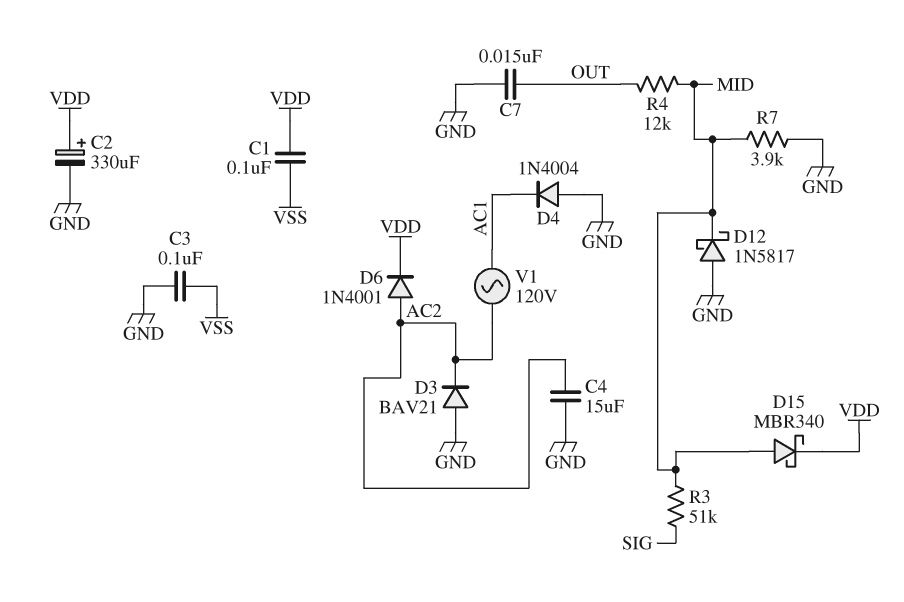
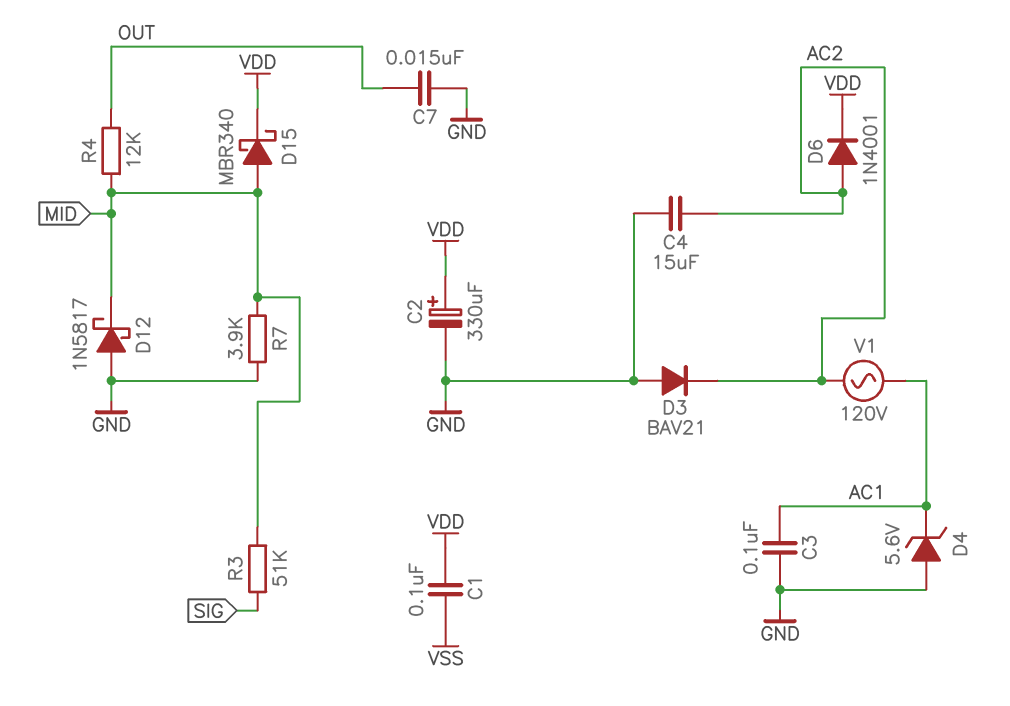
C3: 100nF (GND, VSS) -> 100nF (AC1, GND)
D4: diode 1N4004 (A GND, K AC1) -> zener 5.6V (A GND, K AC1)

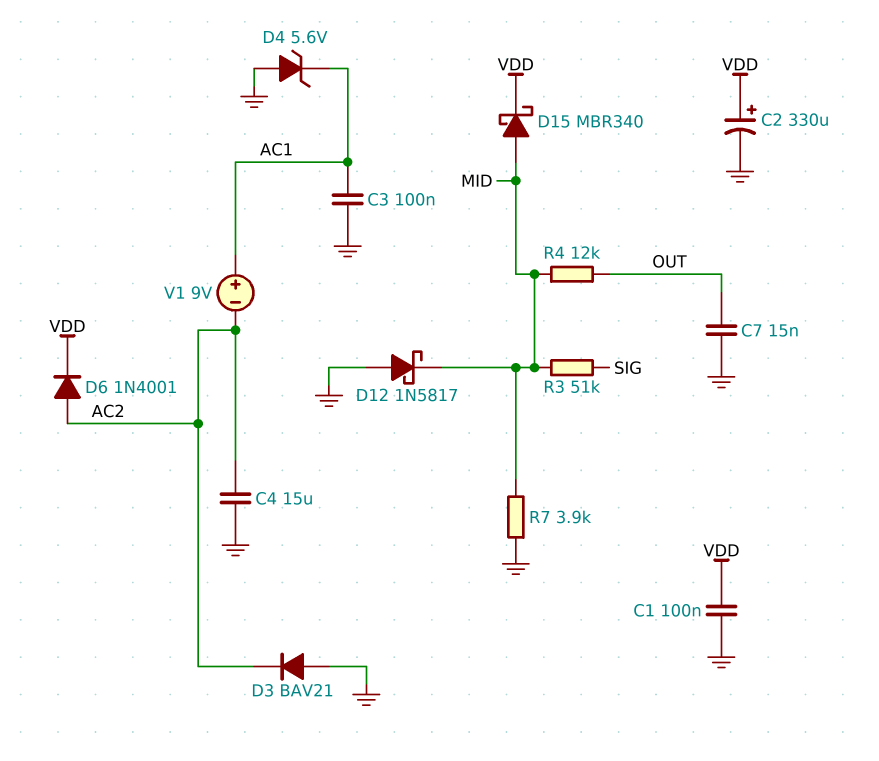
C1: 100nF (VDD, VSS) -> 100nF (GND, VDD)
V1: AC 120V (AC1, AC2) -> 9V (plus AC1, minus AC2)

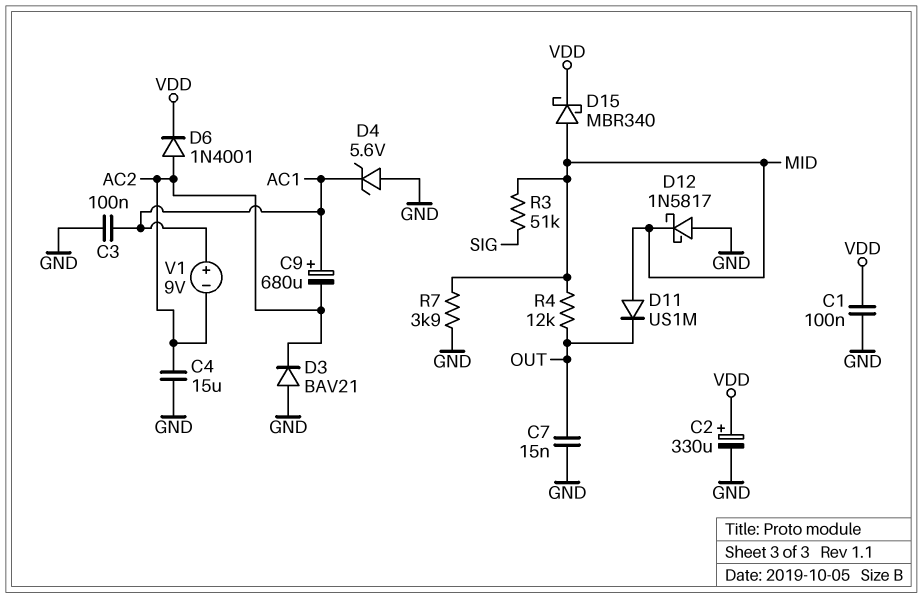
C9: none -> 680uF (plus AC1, minus AC2)
D11: none -> diode US1M (A MID, K OUT)

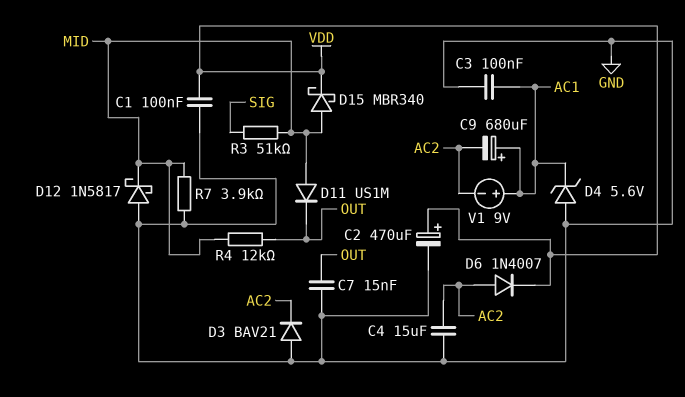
C2: 330uF (plus VDD, minus GND) -> 470uF (plus VDD, minus GND)
D6: diode 1N4001 (A AC2, K VDD) -> diode 1N4007 (A AC2, K VDD)

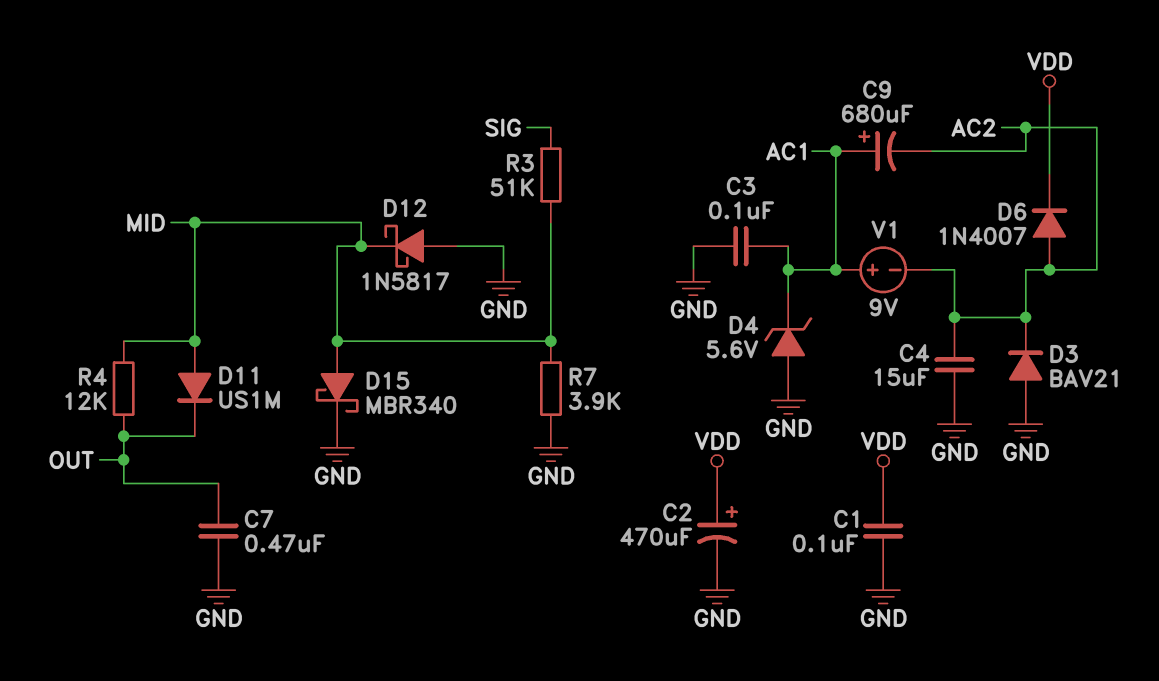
C7: 15nF (GND, OUT) -> 470nF (GND, OUT)
D15: schottky MBR340 (A MID, K VDD) -> schottky MBR340 (A MID, K GND)

